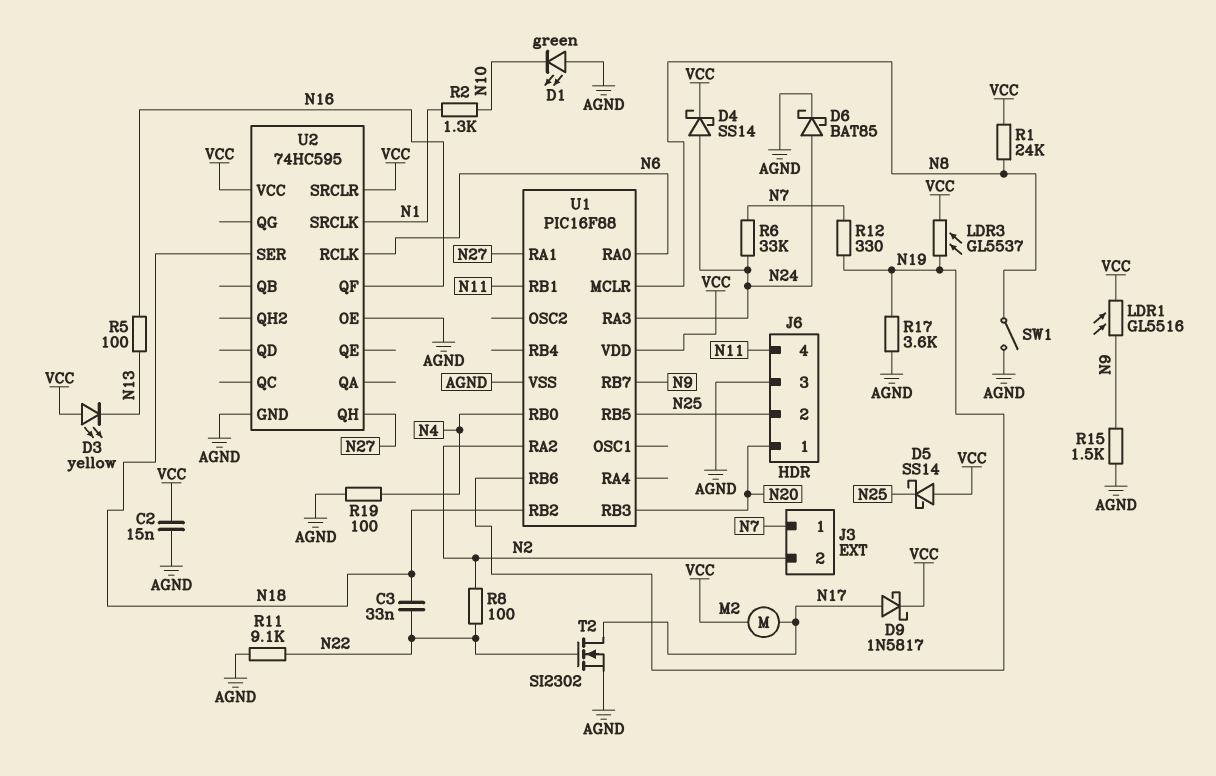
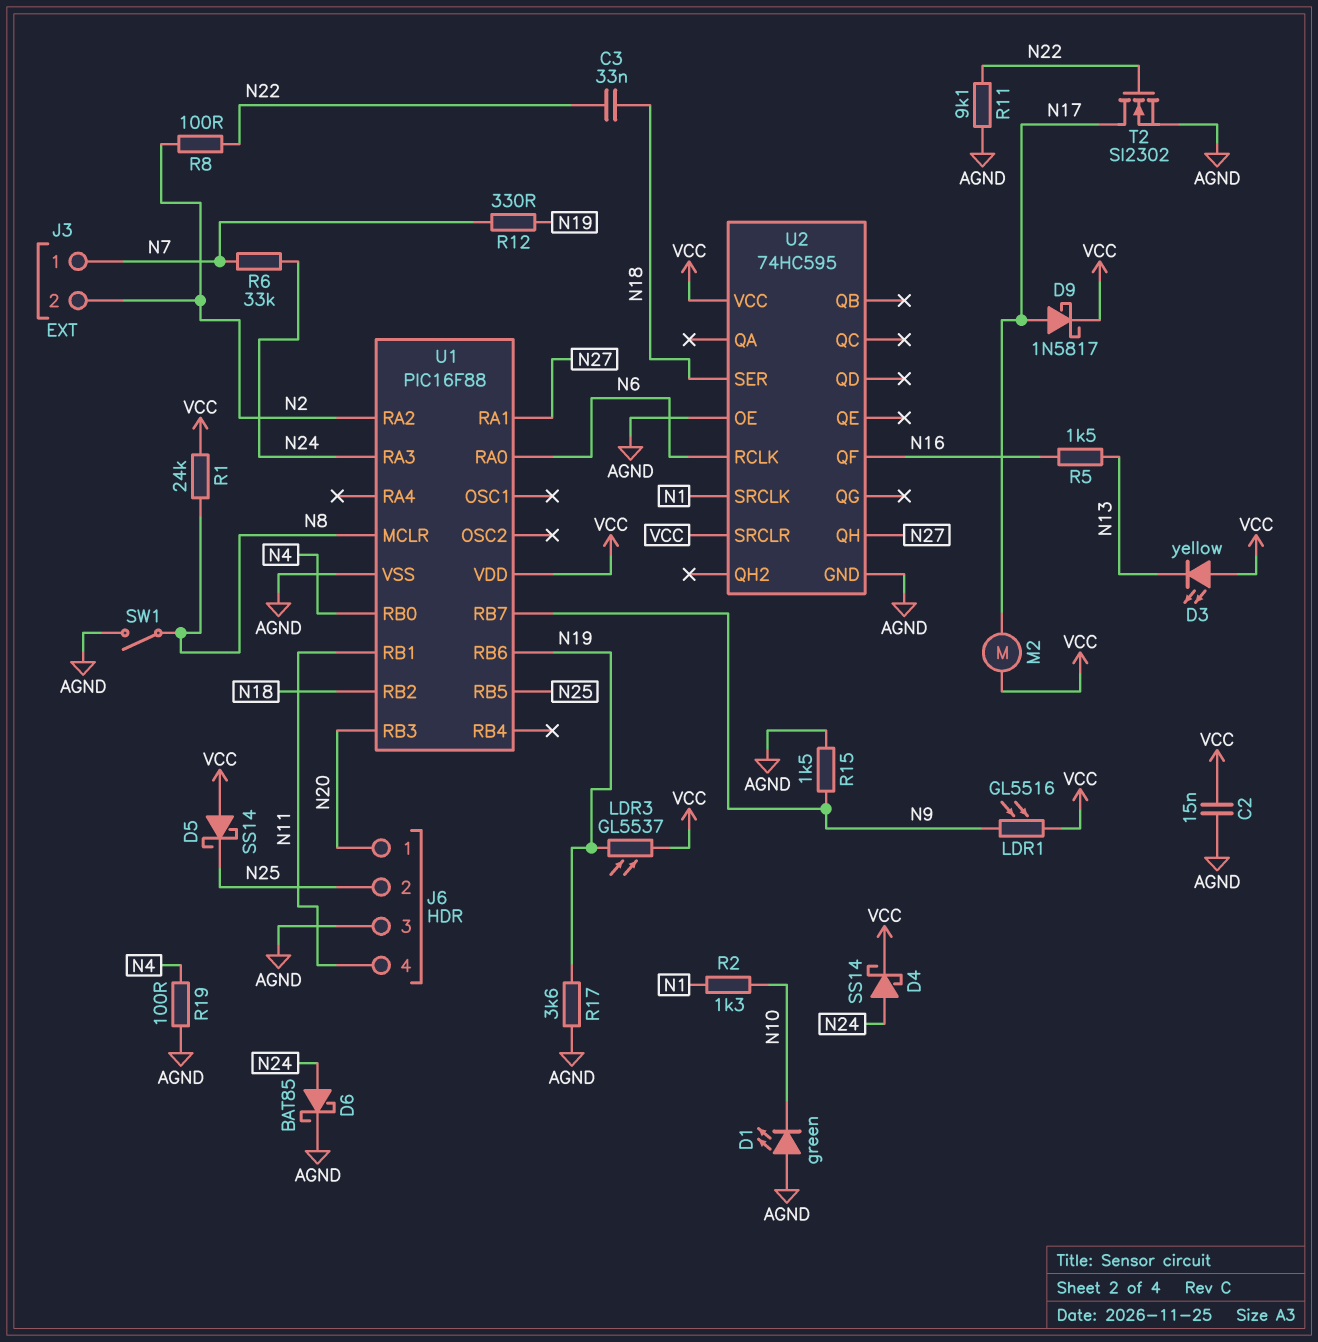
R5: 100 (N13, N16) -> 1.5k (N13, N16)

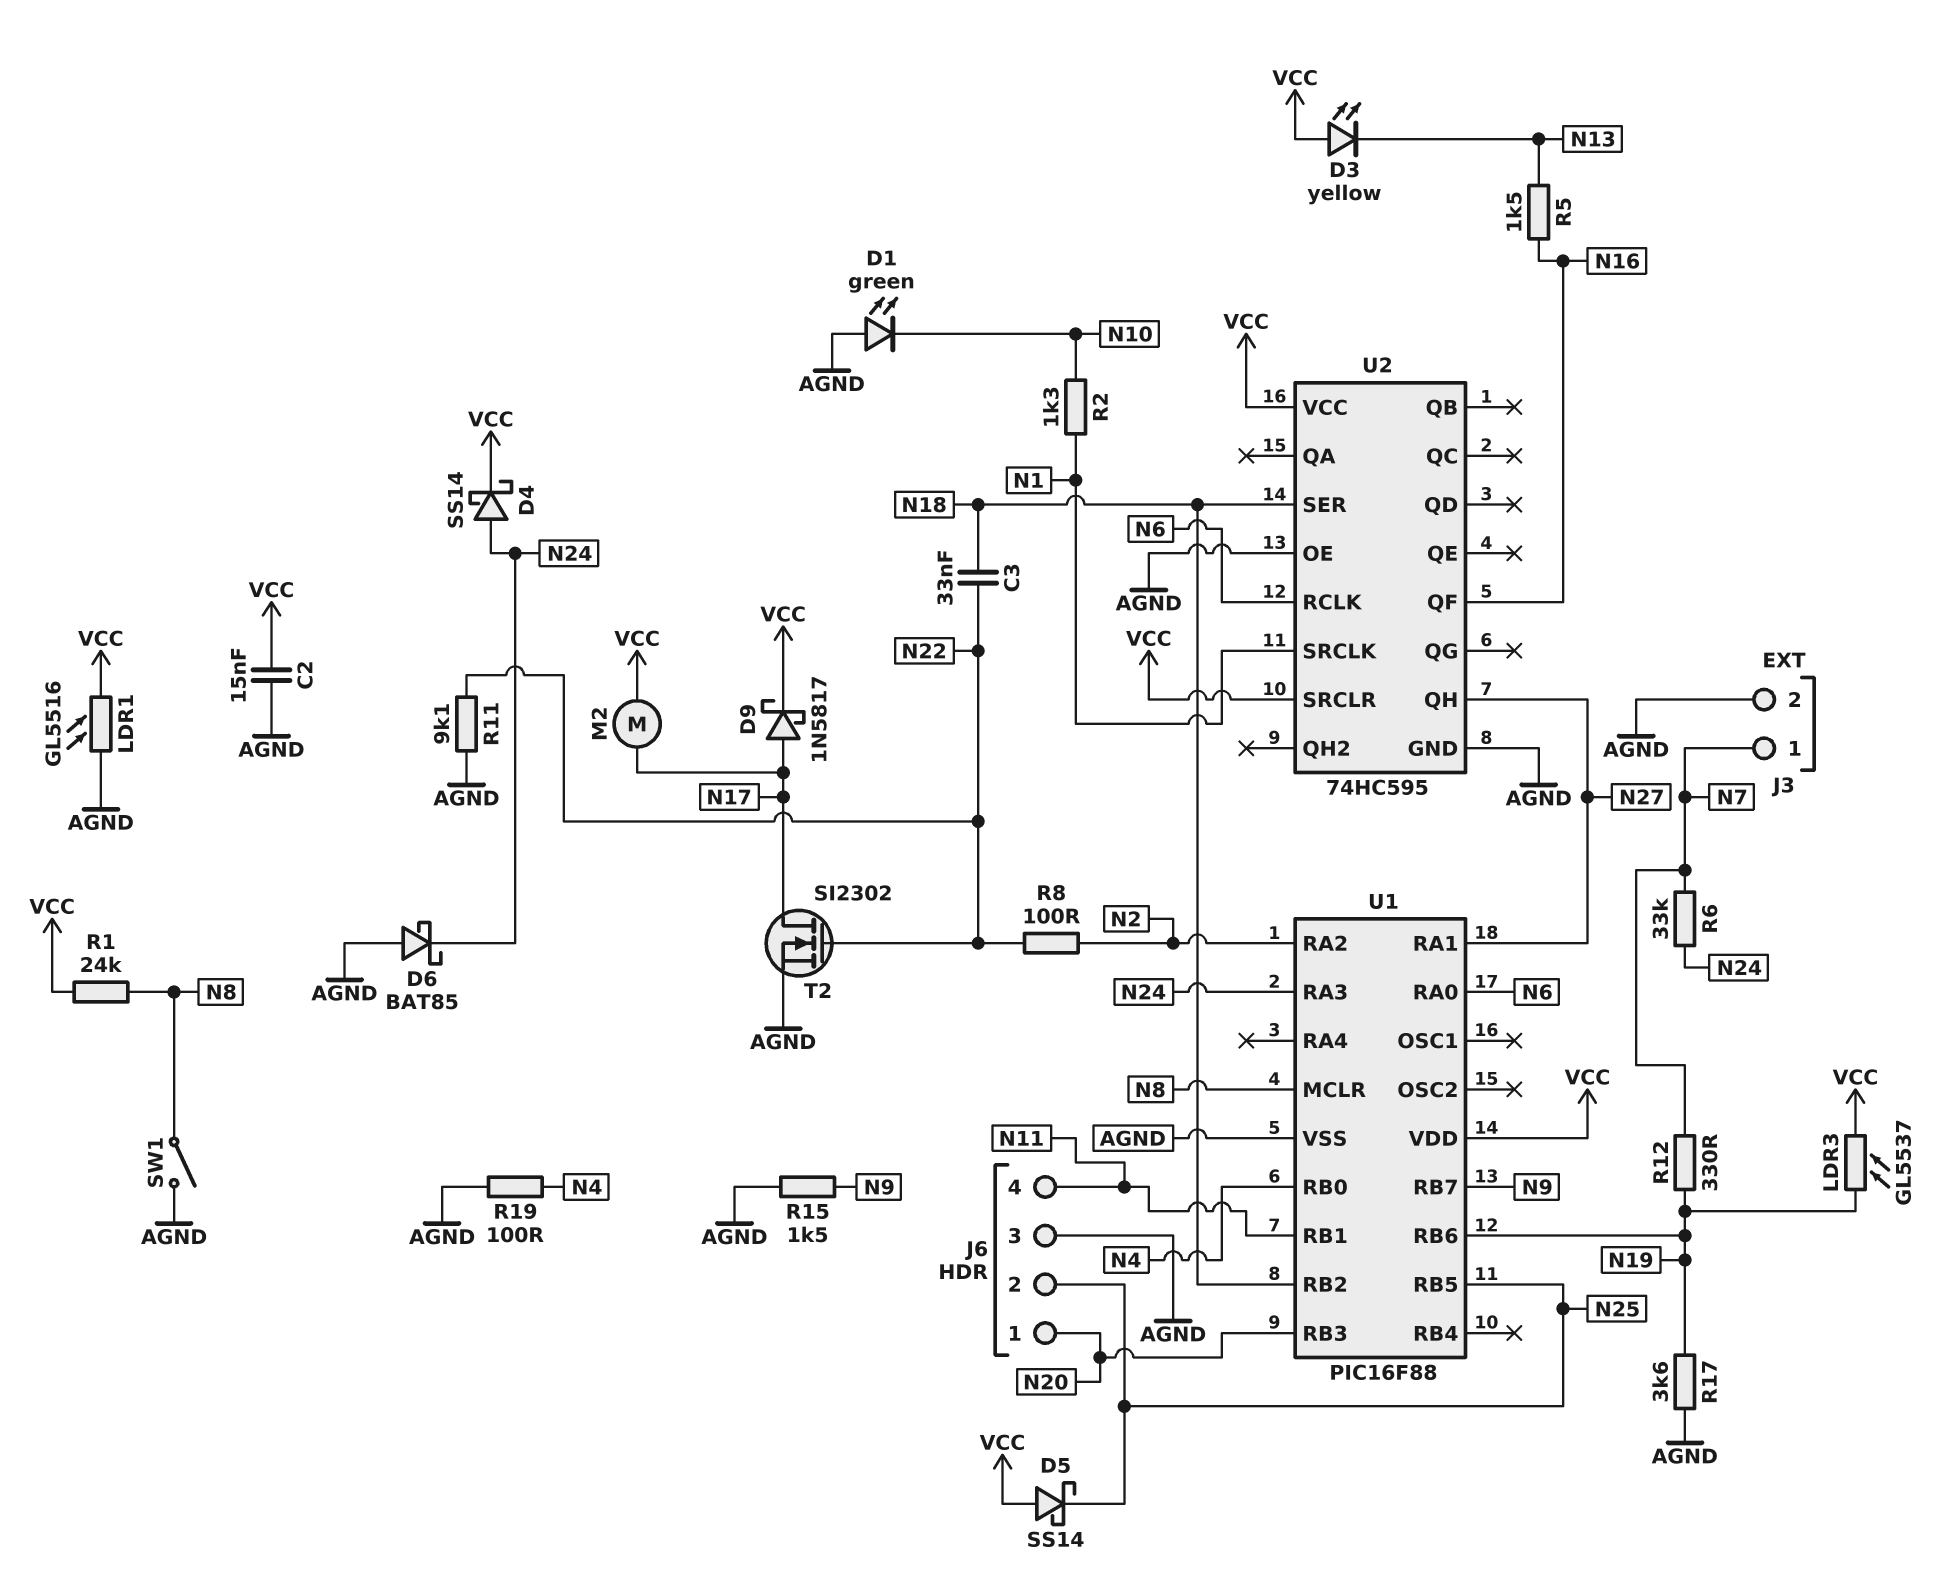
D6: schottky BAT85 (A N24, K AGND) -> schottky BAT85 (A AGND, K N24)
J3 pin 2: N2 -> AGND
LDR1: GL5516 (N9, VCC) -> GL5516 (AGND, VCC)

